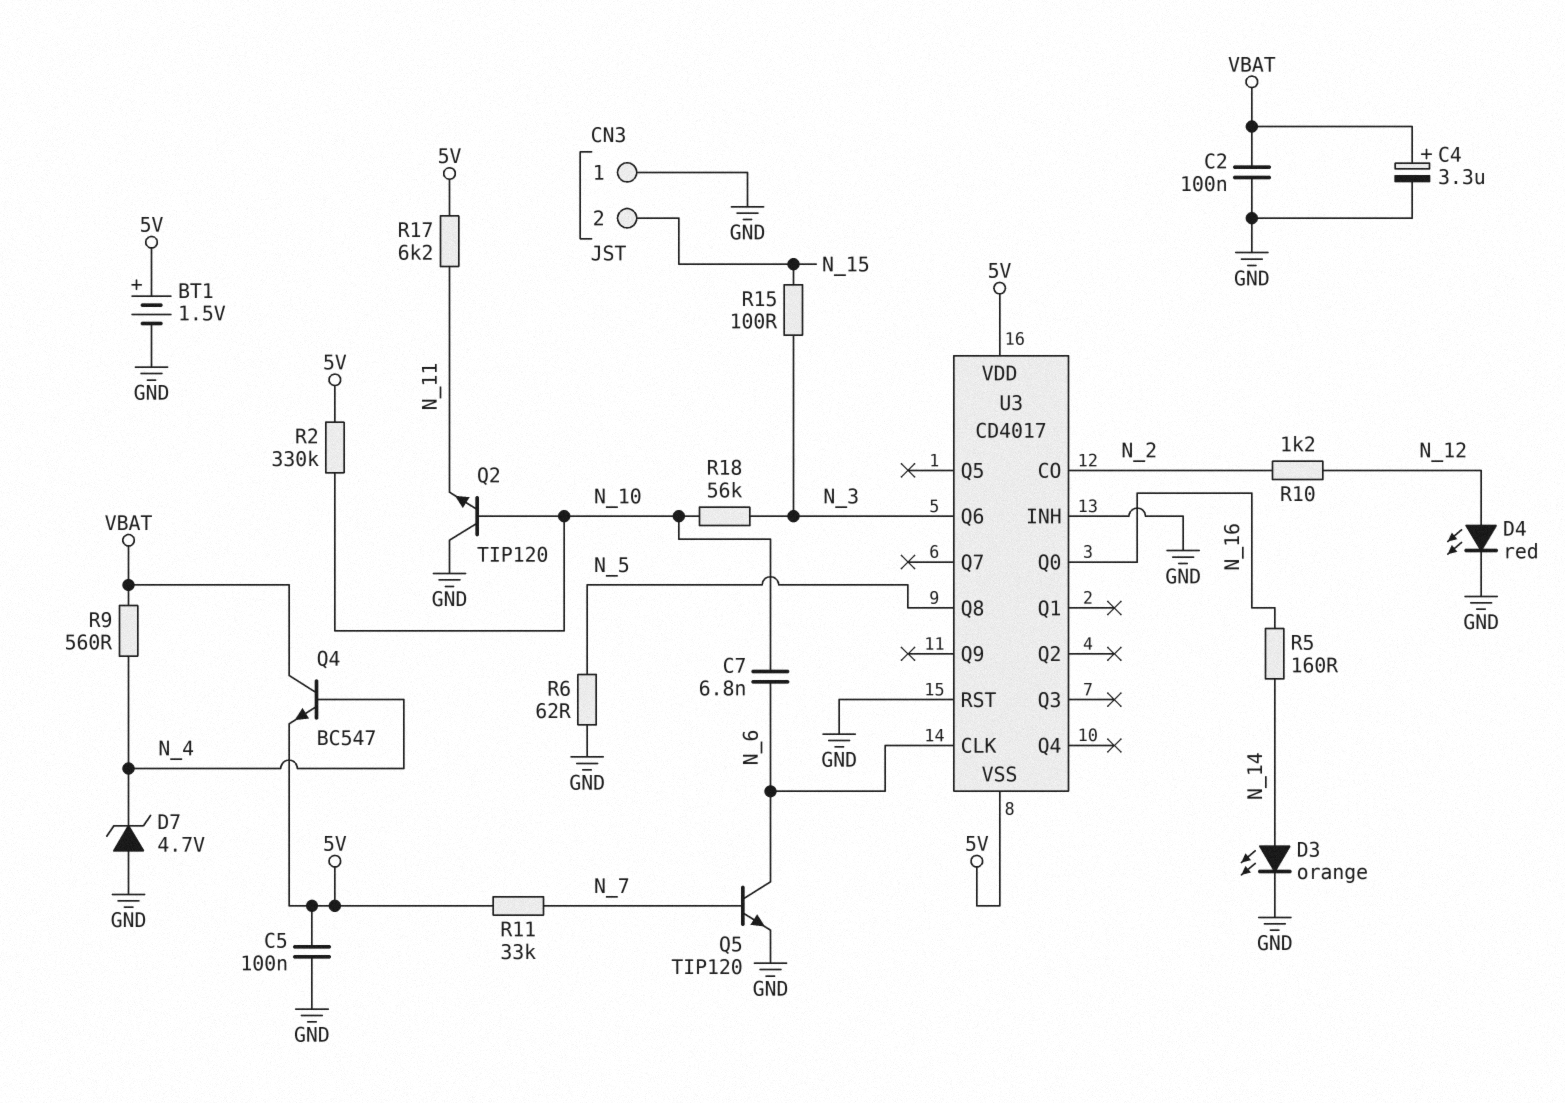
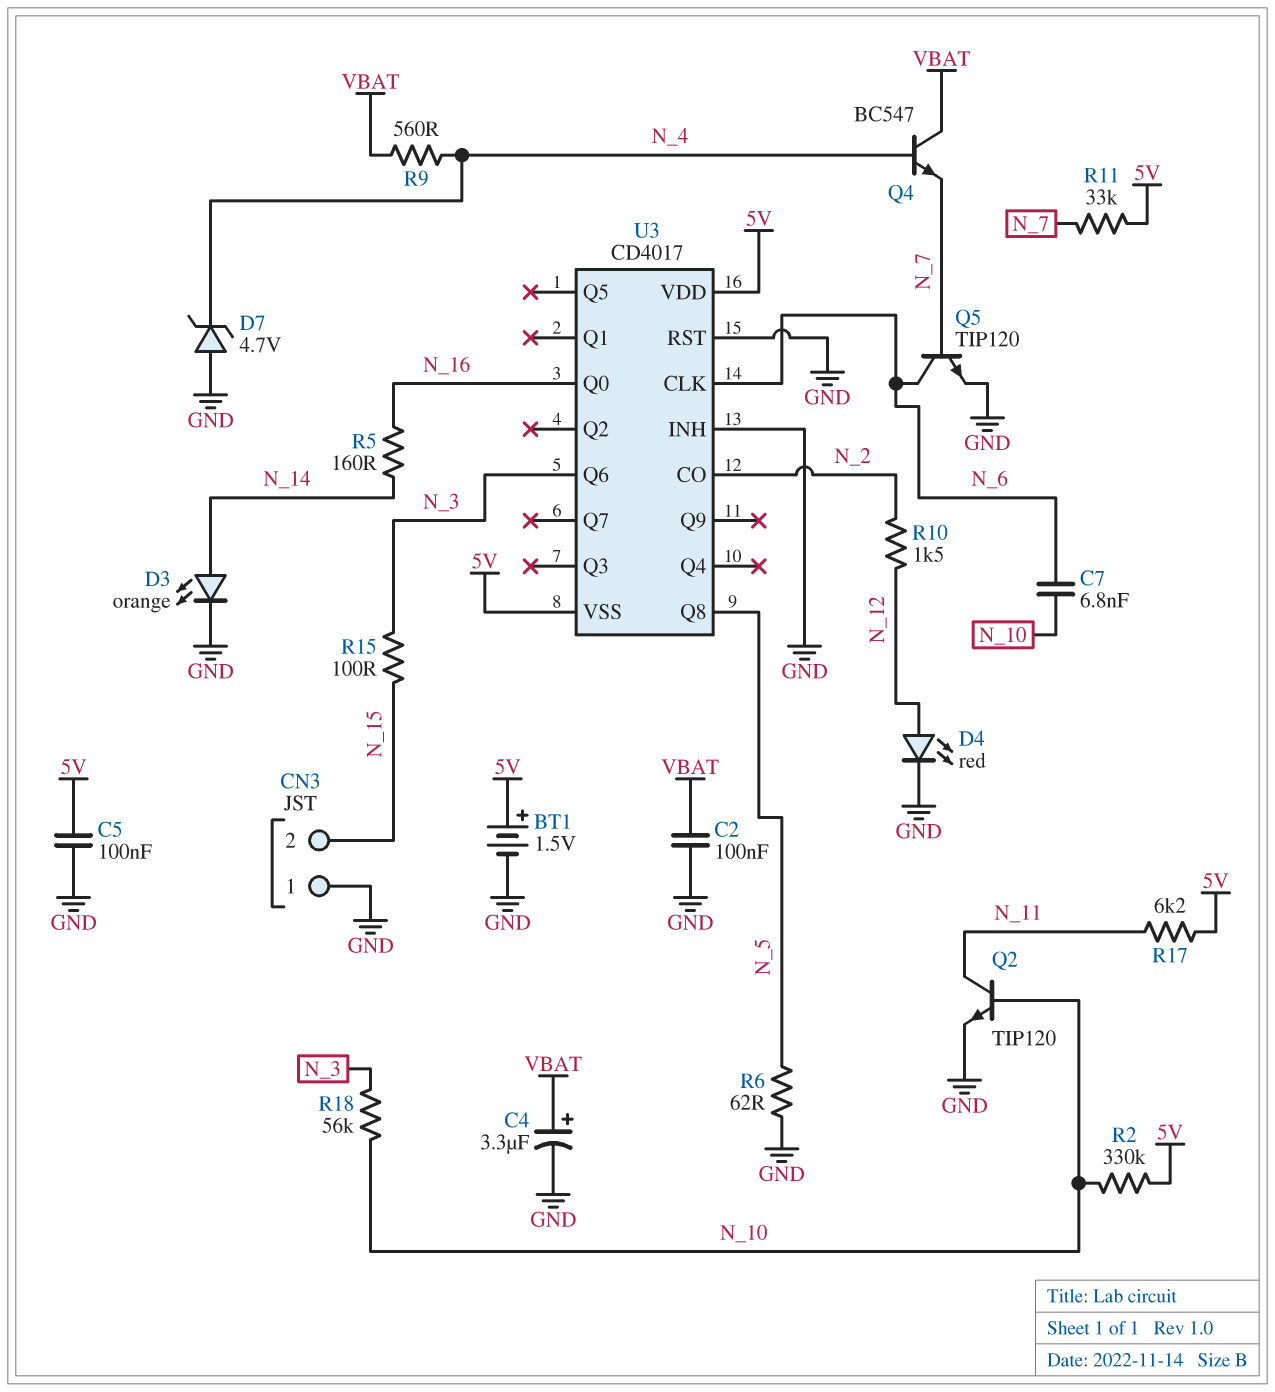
Q2: NPN TIP120 (B N_10, C GND, E N_11) -> NPN TIP120 (B N_10, C N_11, E GND)
Q4: NPN BC547 (B N_4, C VBAT, E 5V) -> NPN BC547 (B N_4, C VBAT, E N_7)
R10: 1.2k (N_2, N_12) -> 1.5k (N_2, N_12)

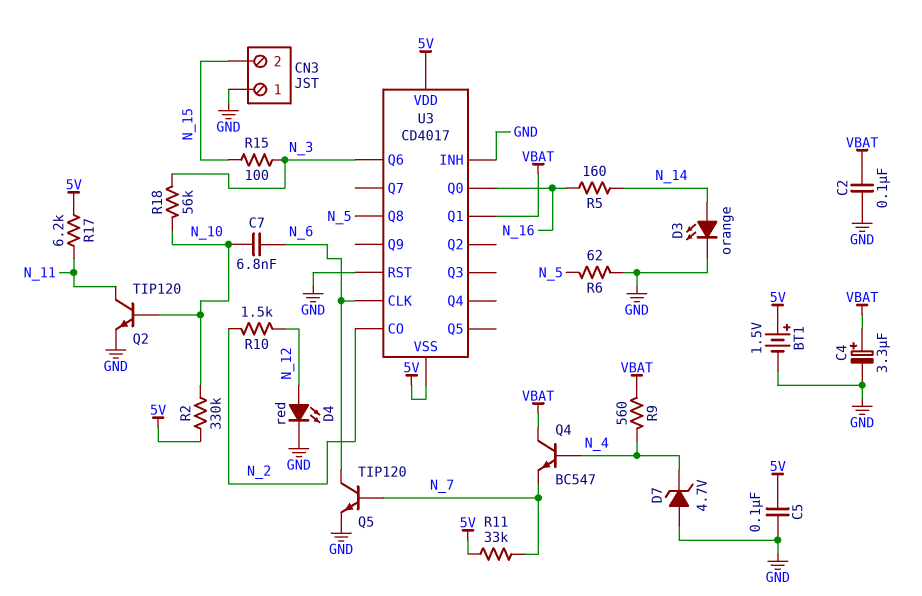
U3 pin Q1: none -> VBAT

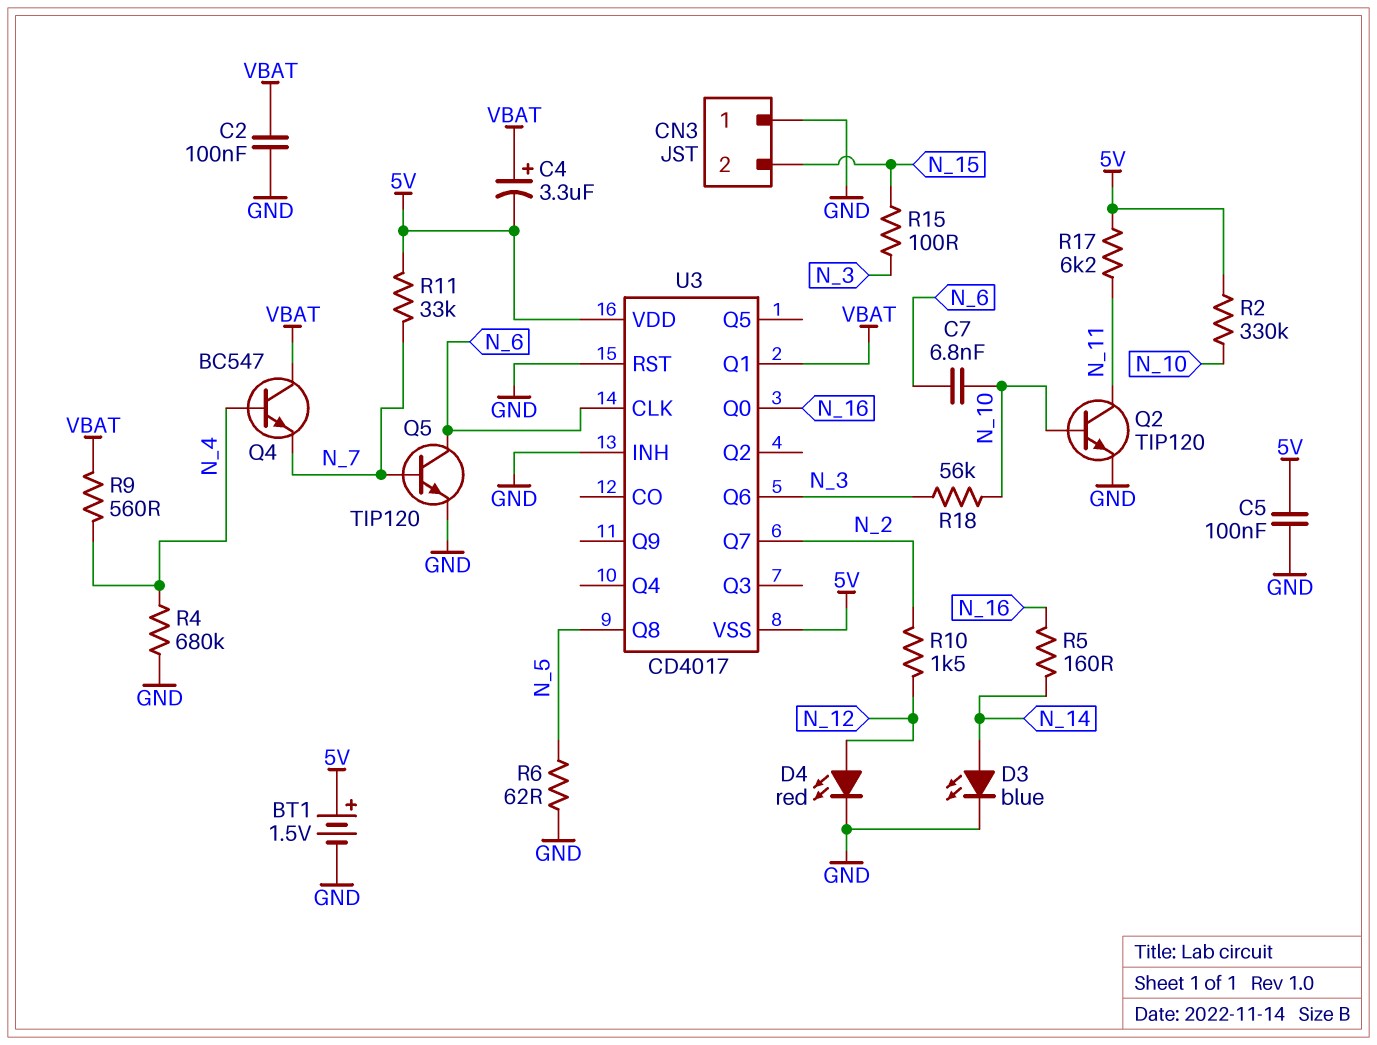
C4: 3.3uF (plus VBAT, minus GND) -> 3.3uF (plus VBAT, minus 5V)
D3: LED orange (A N_14, K GND) -> LED blue (A N_14, K GND)
D7: zener 4.7V (A GND, K N_4) -> none
R4: none -> 680k (GND, N_4)
U3 pin CO: N_2 -> none
U3 pin Q7: none -> N_2

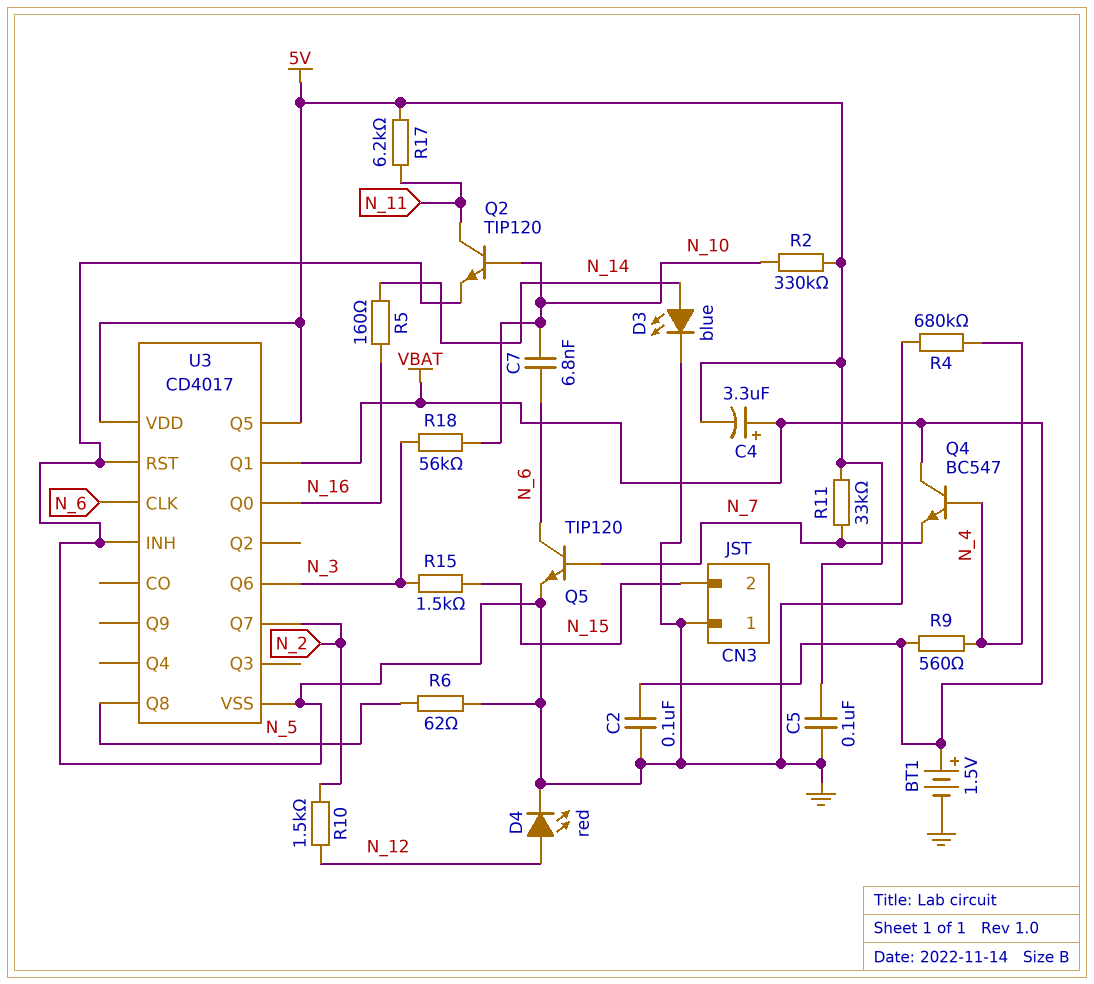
BT1: 1.5V (plus 5V, minus GND) -> 1.5V (plus VBAT, minus GND)
R15: 100 (N_3, N_15) -> 1.5k (N_3, N_15)
U3 pin Q5: none -> 5V
U3 pin VSS: 5V -> GND

